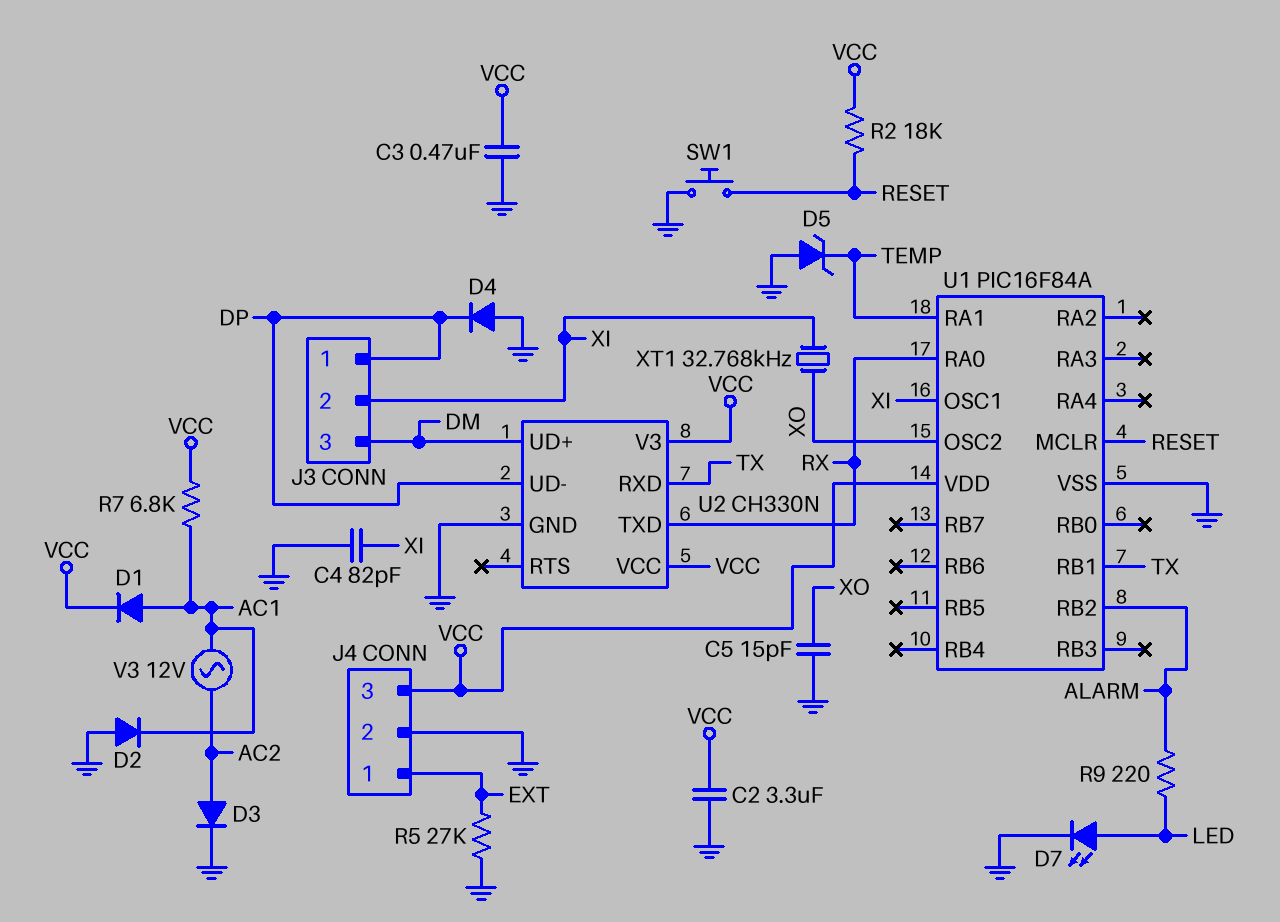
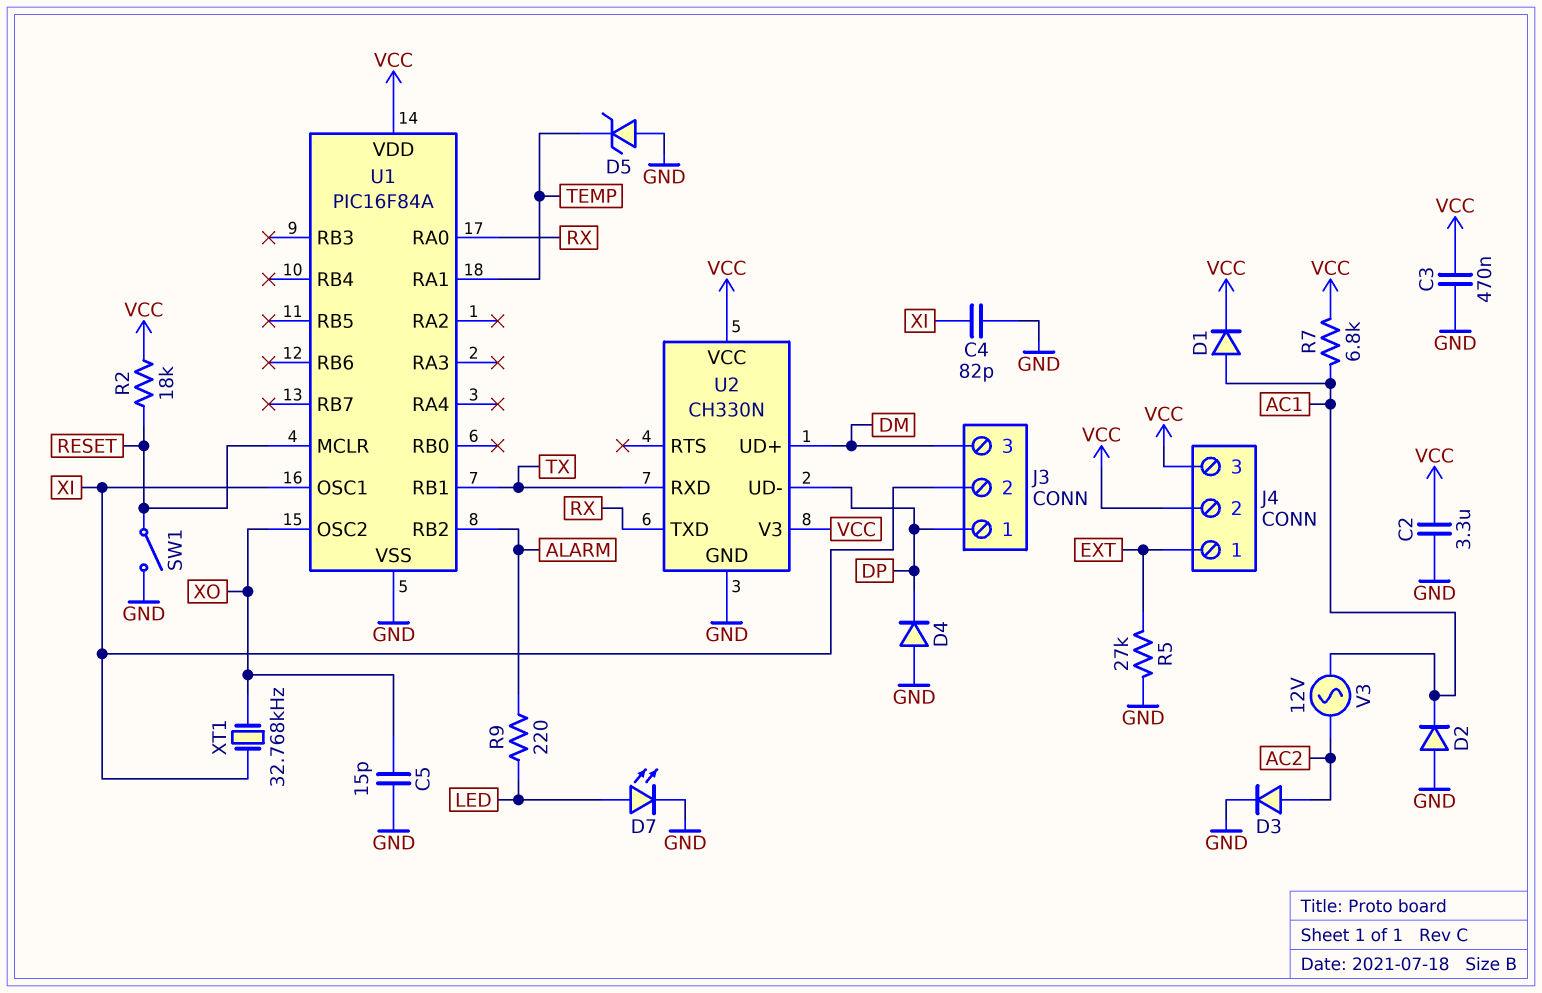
J4 pin 2: GND -> VCC
SW1: button (GND, RESET) -> switch (GND, RESET)

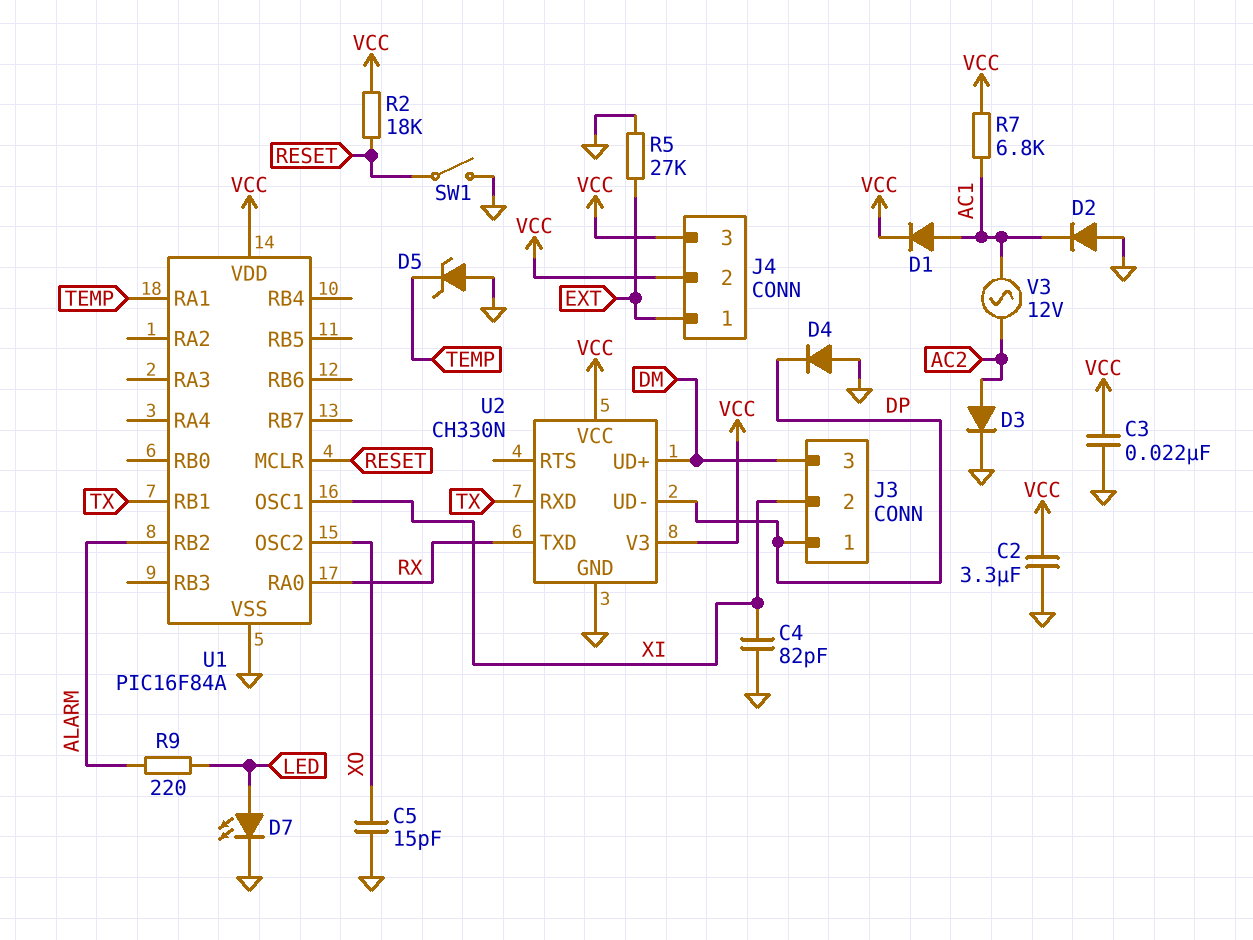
C3: 470nF (GND, VCC) -> 22nF (GND, VCC)
XT1: 32.768kHz (XI, XO) -> none

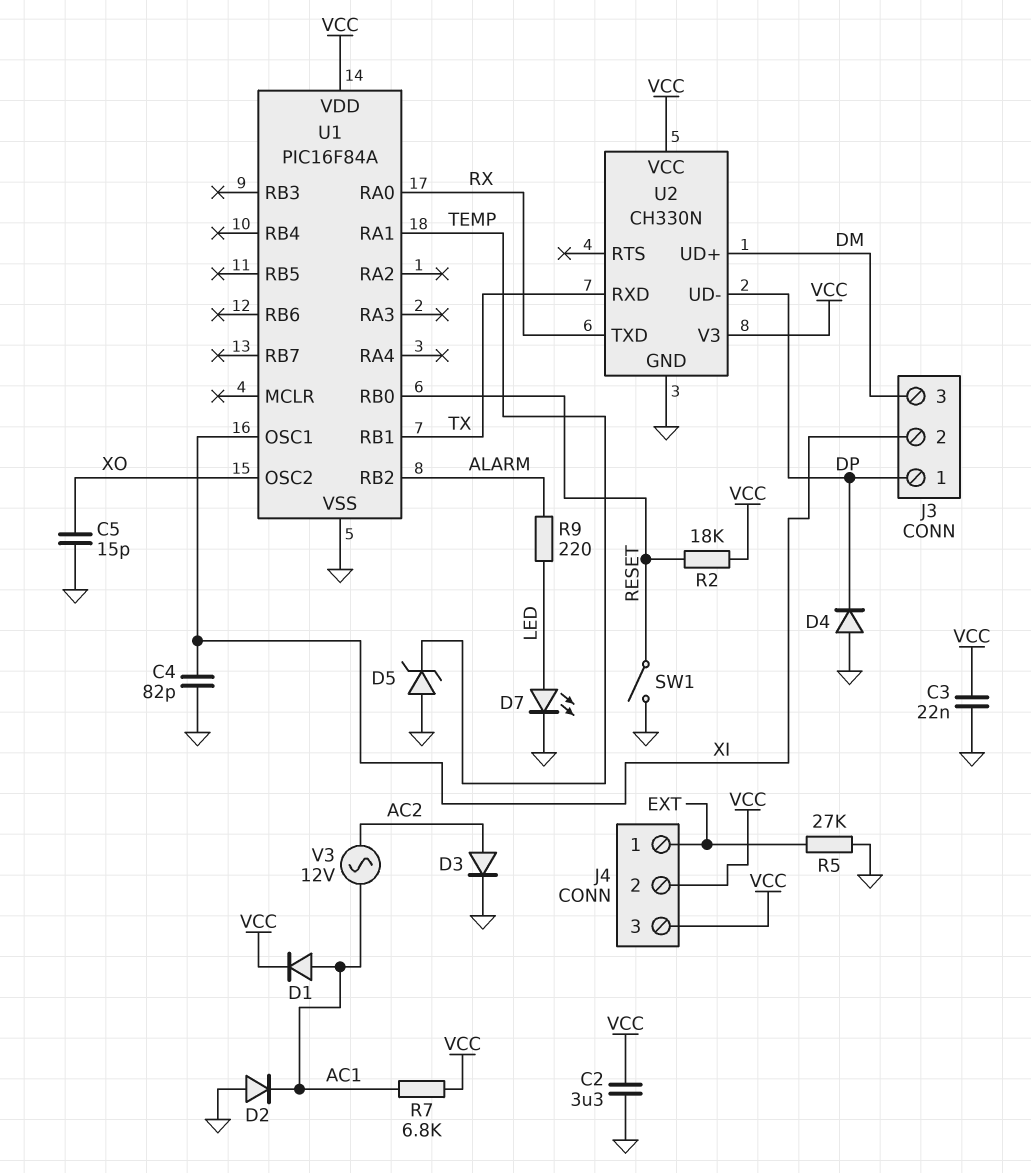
U1 pin MCLR: RESET -> none
U1 pin RB0: none -> RESET

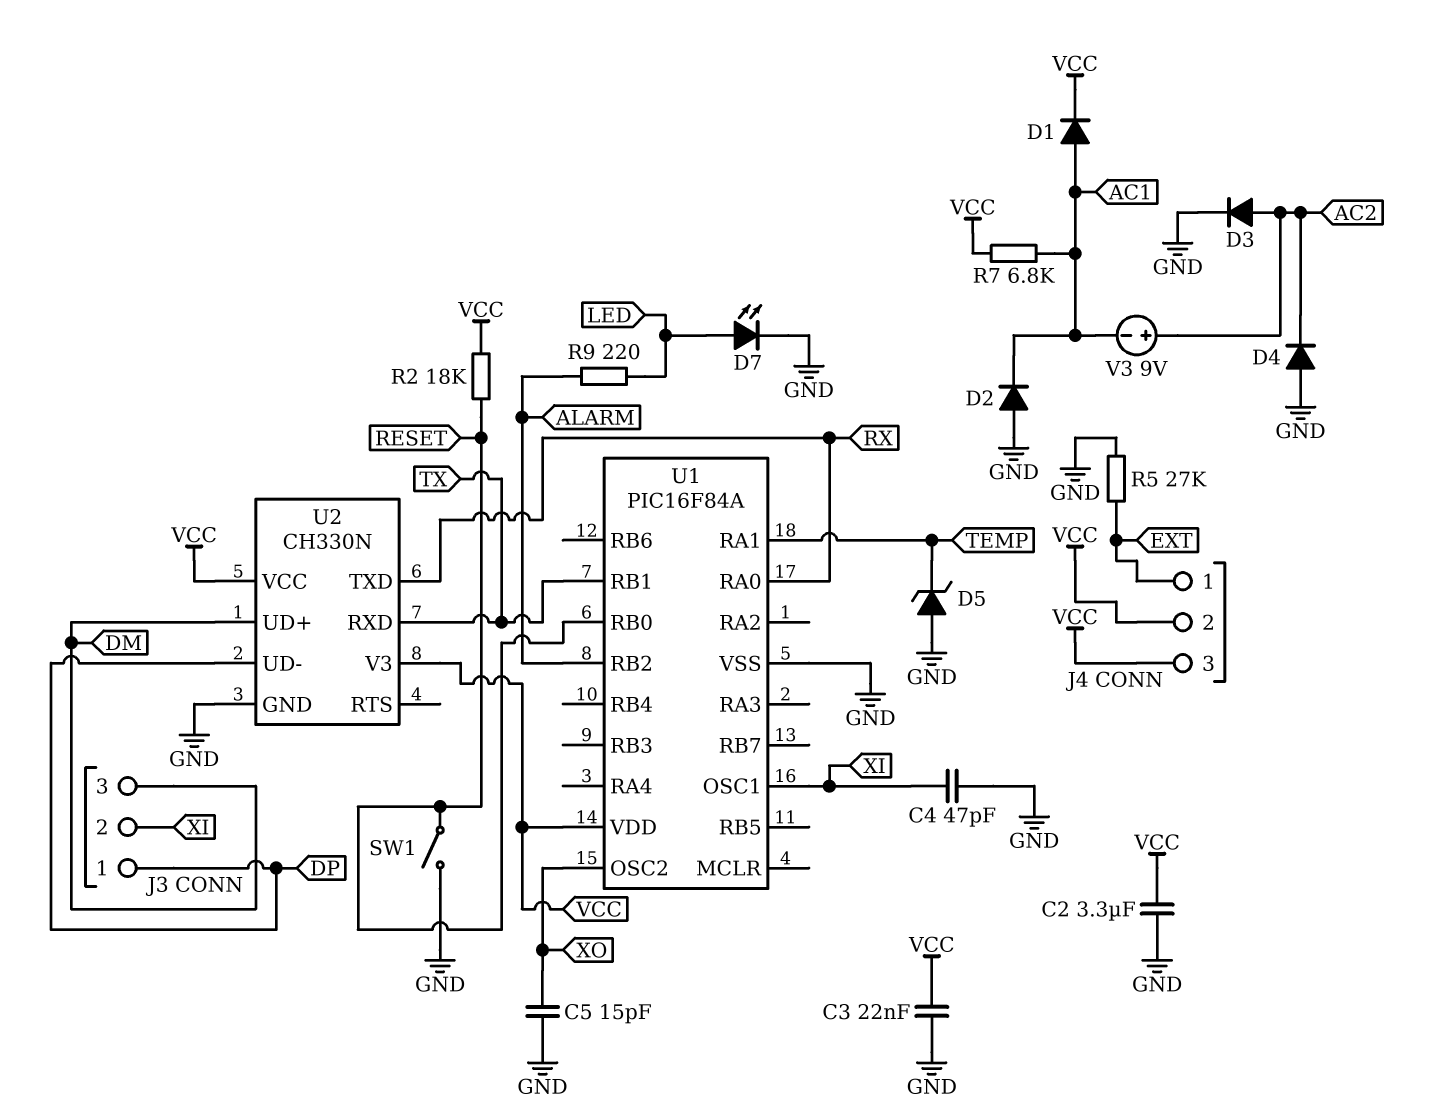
C4: 82pF (GND, XI) -> 47pF (GND, XI)
D4: diode (A GND, K DP) -> diode (A GND, K AC2)
V3: AC 12V (AC1, AC2) -> 9V (plus AC2, minus AC1)

